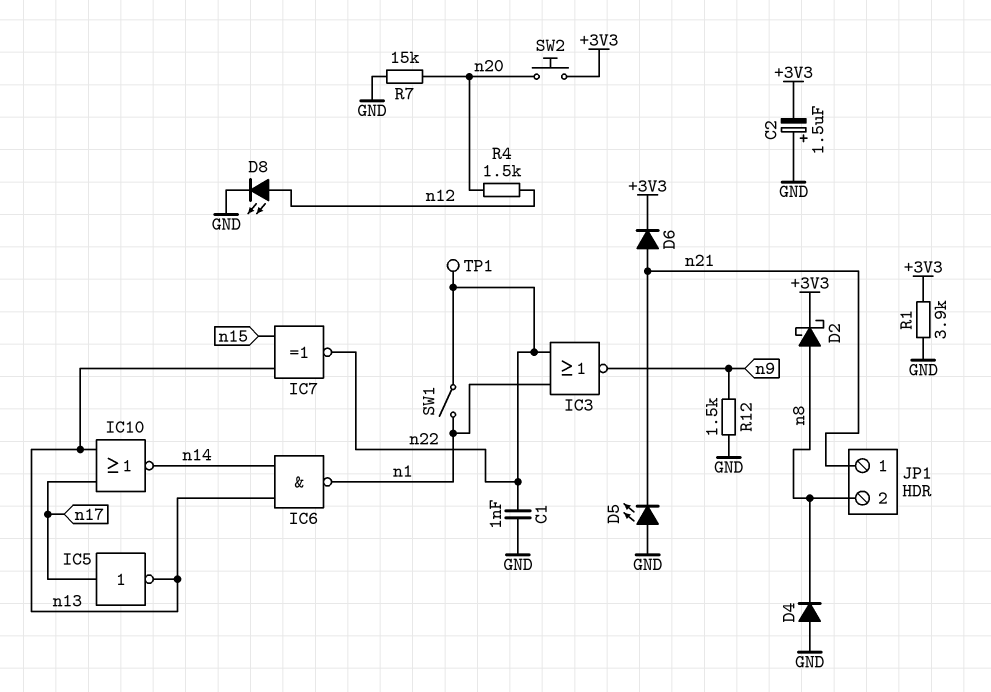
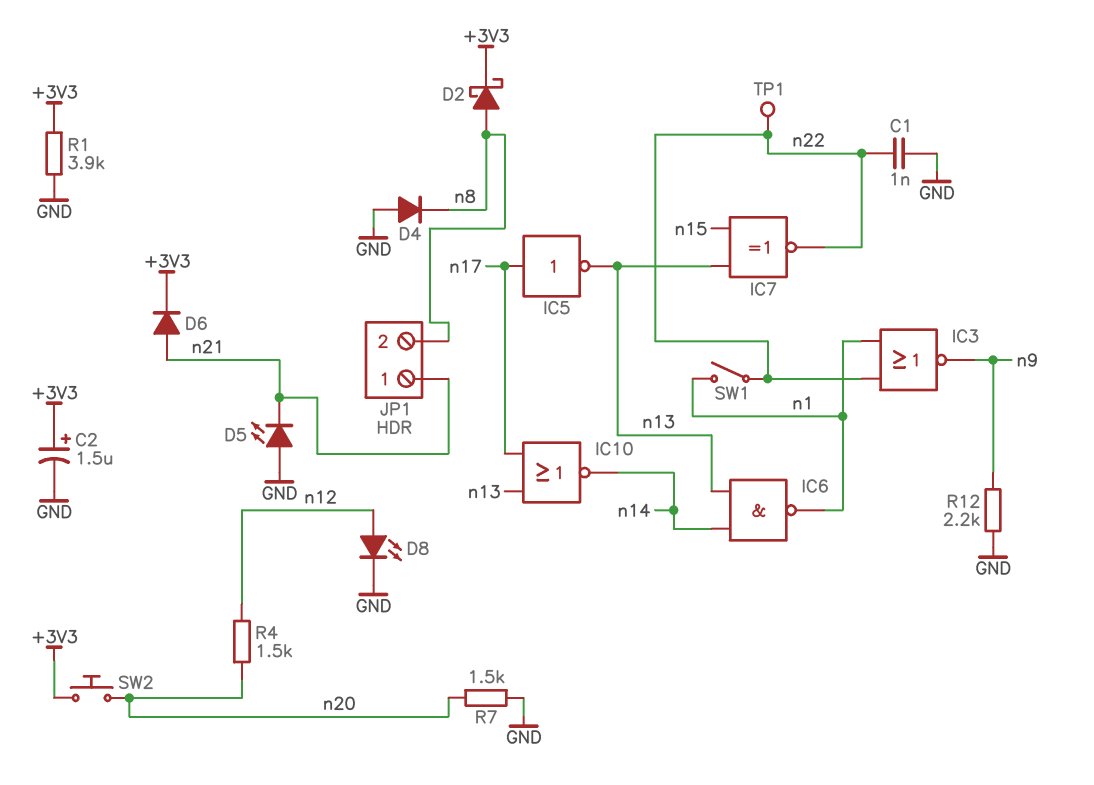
C2: 1.5uF (plus GND, minus +3V3) -> 1.5uF (plus +3V3, minus GND)
R7: 15k (GND, n20) -> 1.5k (GND, n20)
R12: 1.5k (GND, n9) -> 2.2k (GND, n9)

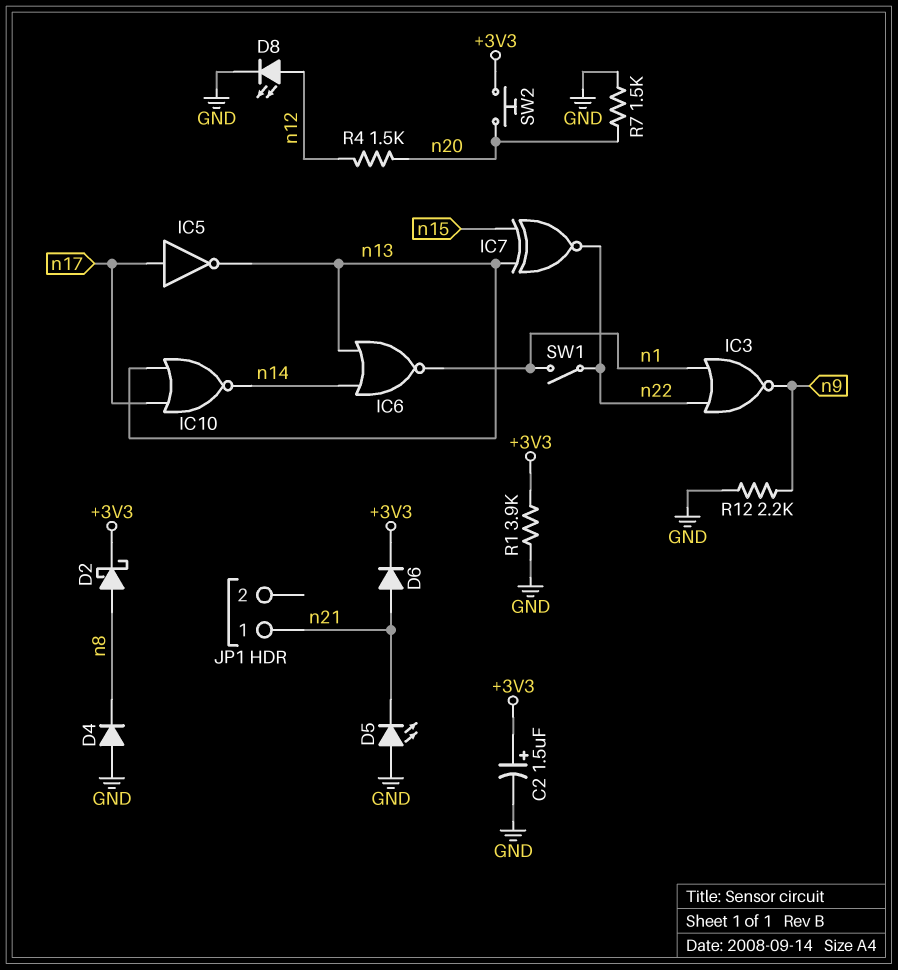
C1: 1nF (GND, n22) -> none
IC6: NAND (in n13, in n14, out n1) -> NOR (in n13, in n14, out n1)
JP1 pin 2: n8 -> none
TP1: test point (n22) -> none

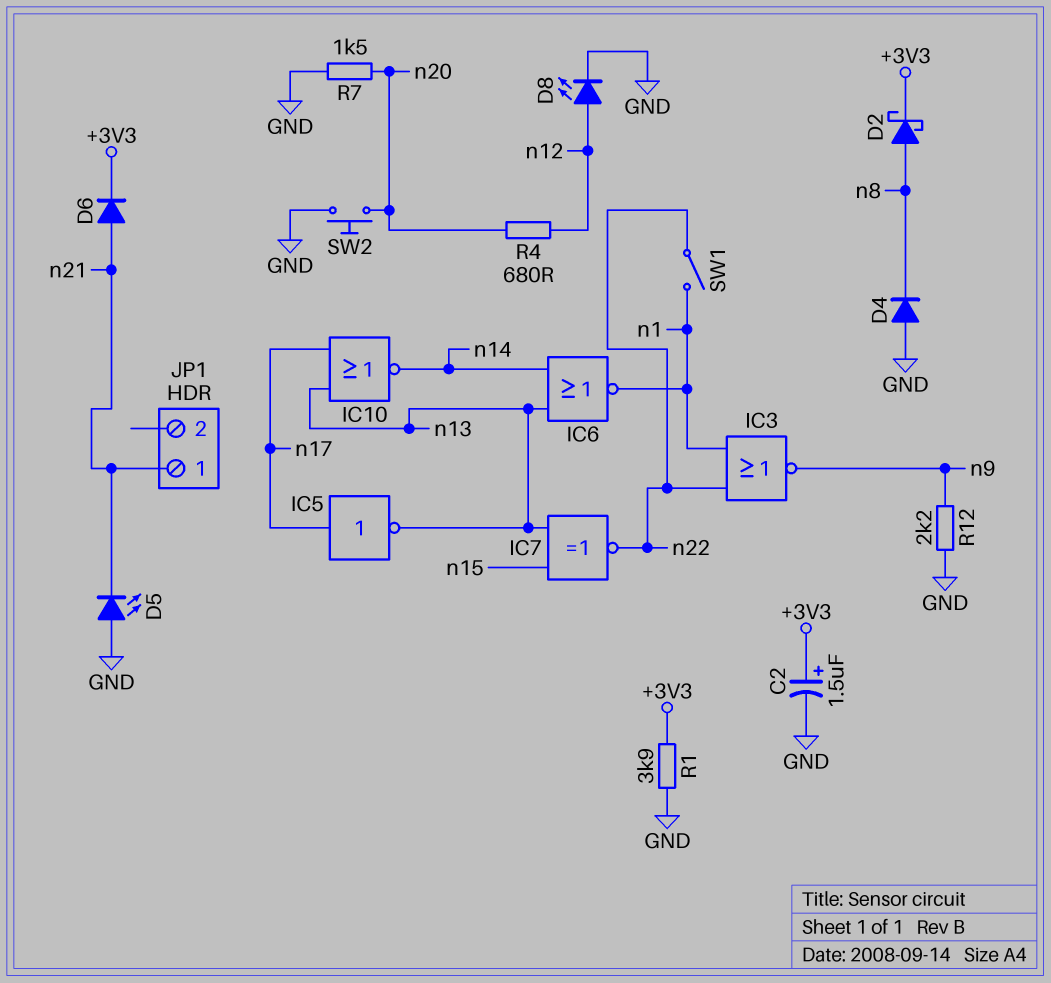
R4: 1.5k (n12, n20) -> 680 (n12, n20)
SW2: button (+3V3, n20) -> button (GND, n20)

